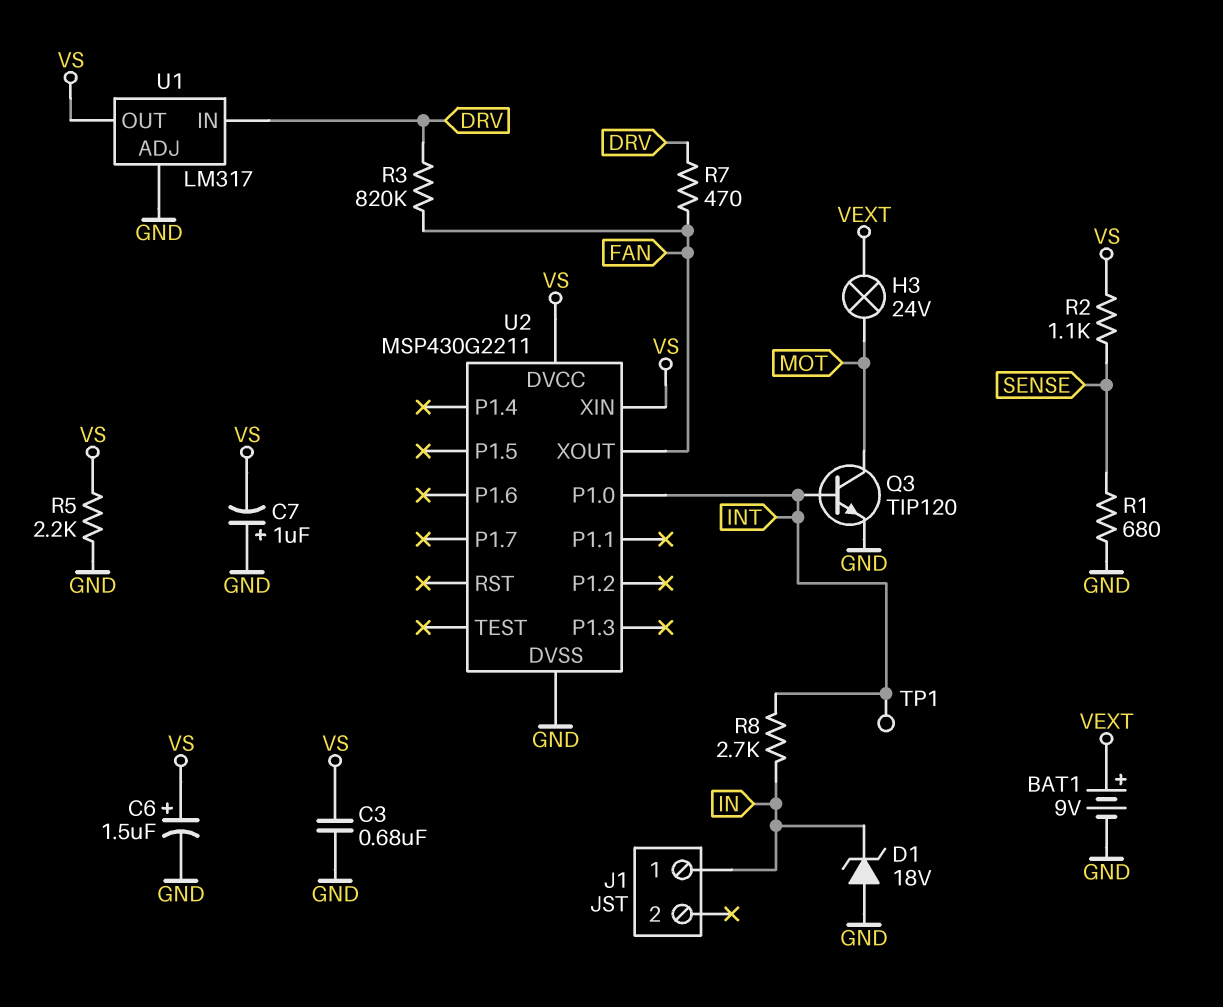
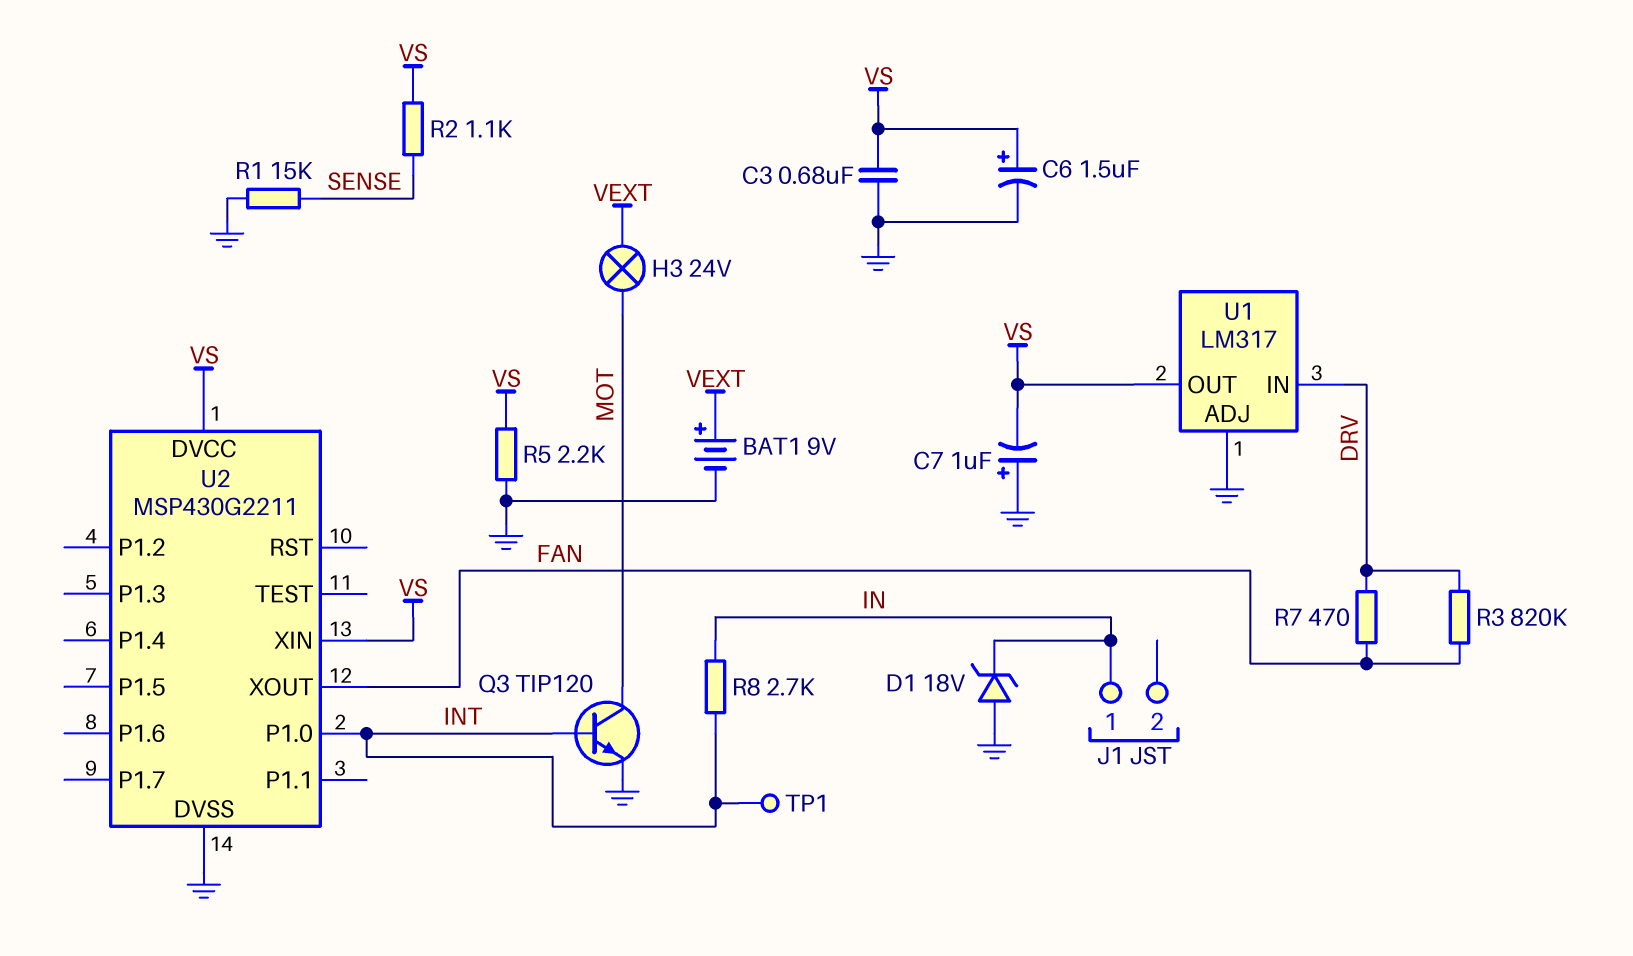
R1: 680 (GND, SENSE) -> 15k (GND, SENSE)

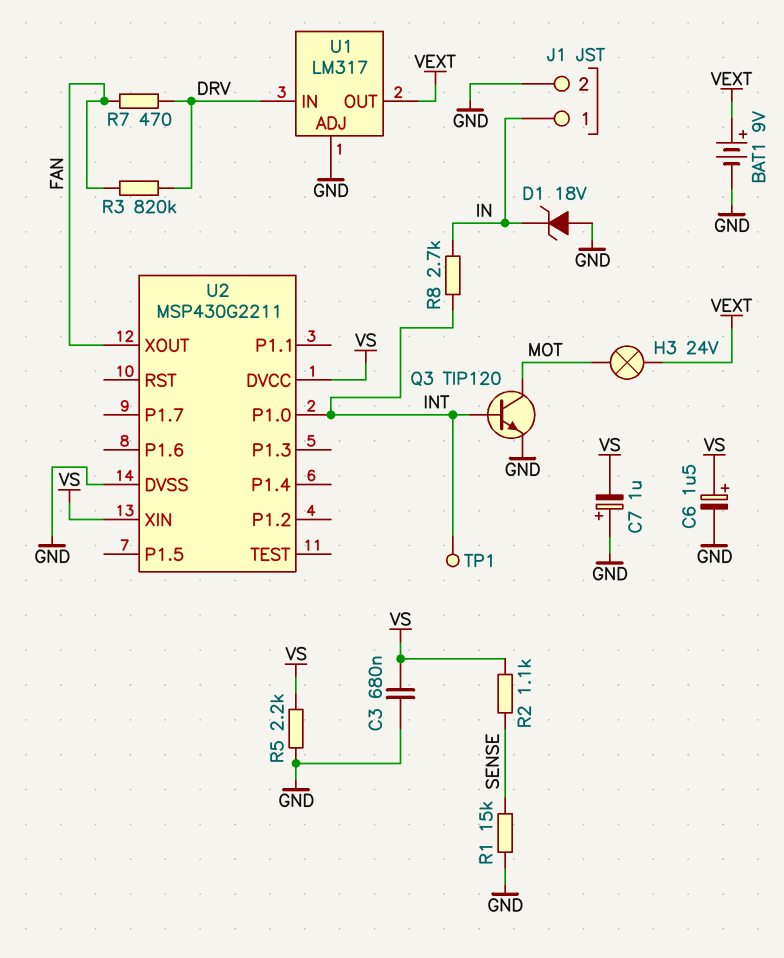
J1 pin 2: none -> GND
U1 pin OUT: VS -> VEXT

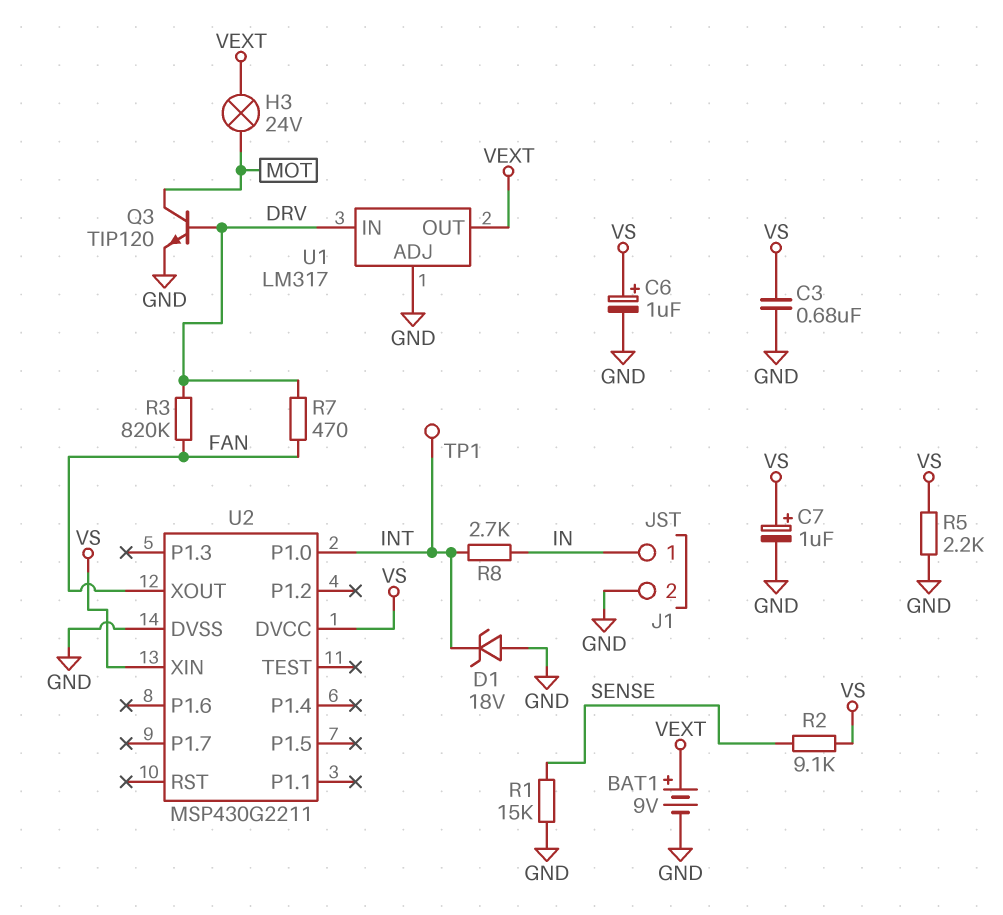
C6: 1.5uF (plus VS, minus GND) -> 1uF (plus VS, minus GND)
C7: 1uF (plus GND, minus VS) -> 1uF (plus VS, minus GND)
D1: zener 18V (A GND, K IN) -> zener 18V (A GND, K INT)
Q3: NPN TIP120 (B INT, C MOT, E GND) -> NPN TIP120 (B DRV, C MOT, E GND)
R2: 1.1k (SENSE, VS) -> 9.1k (SENSE, VS)

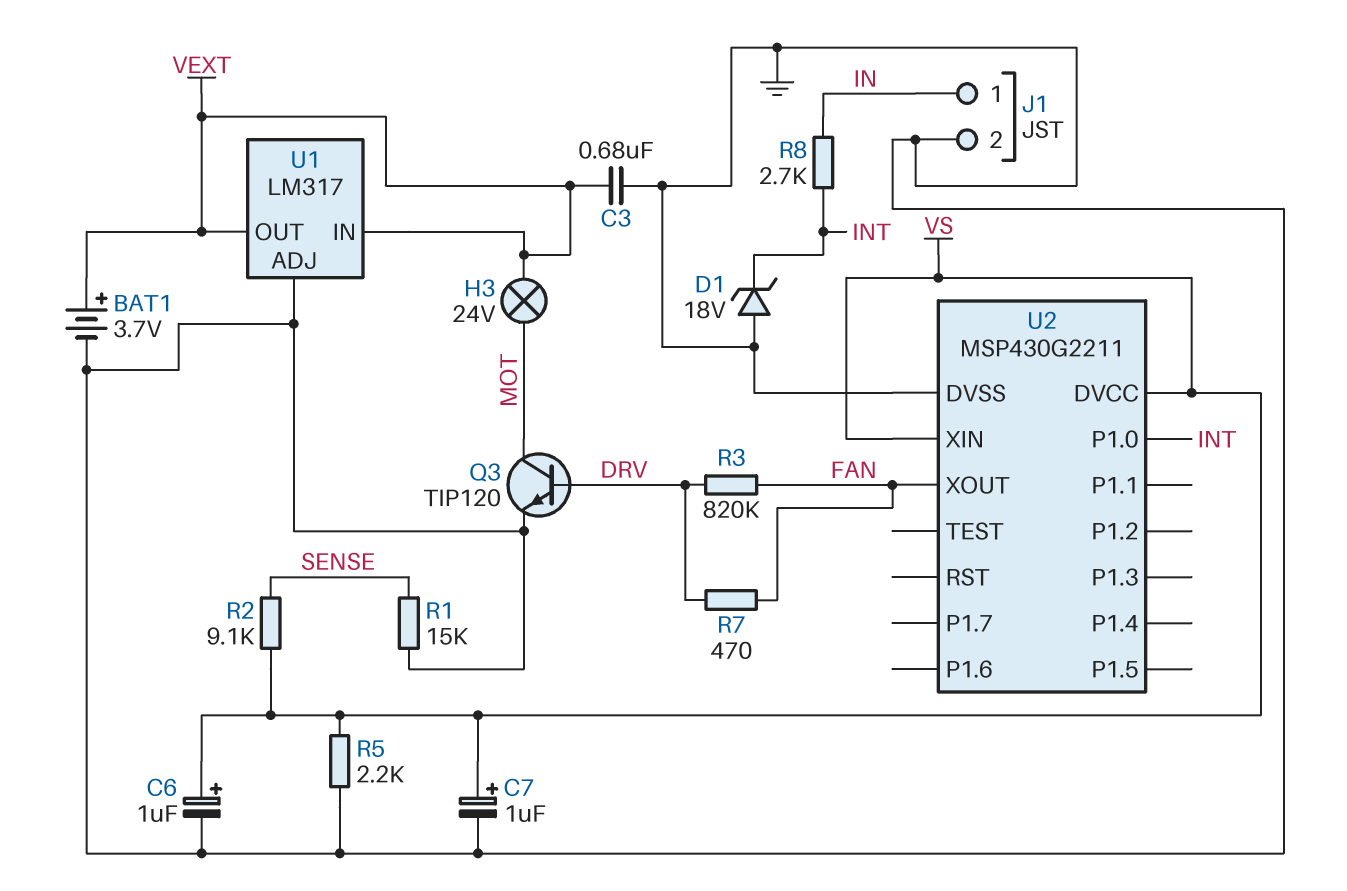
BAT1: 9V (plus VEXT, minus GND) -> 3.7V (plus VEXT, minus GND)
C3: 680nF (GND, VS) -> 680nF (GND, VEXT)
TP1: test point (INT) -> none
U1 pin IN: DRV -> VEXT

